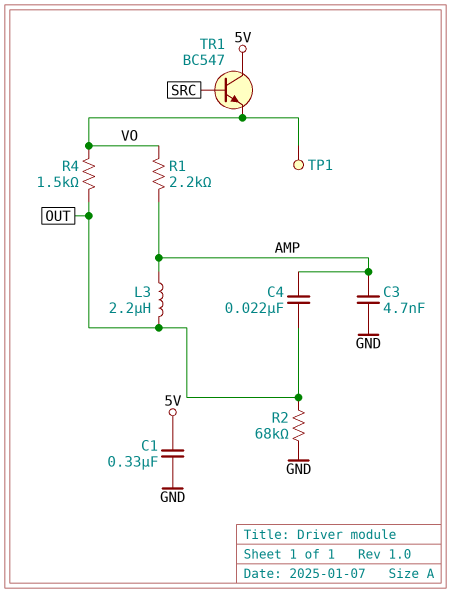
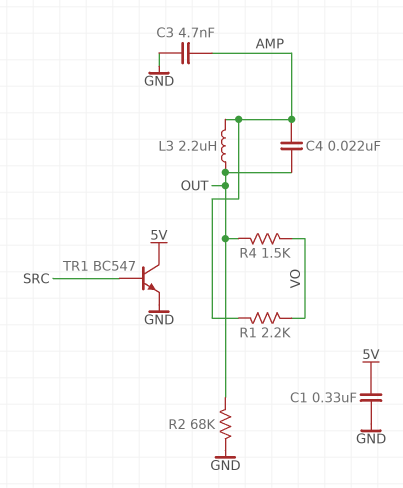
TP1: test point (VO) -> none
TR1: NPN BC547 (B SRC, C 5V, E VO) -> NPN BC547 (B SRC, C 5V, E GND)

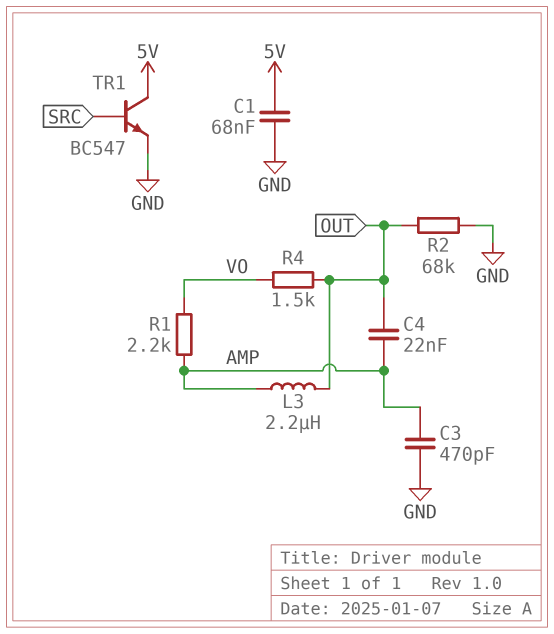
C1: 330nF (5V, GND) -> 68nF (5V, GND)
C3: 4.7nF (AMP, GND) -> 470pF (AMP, GND)

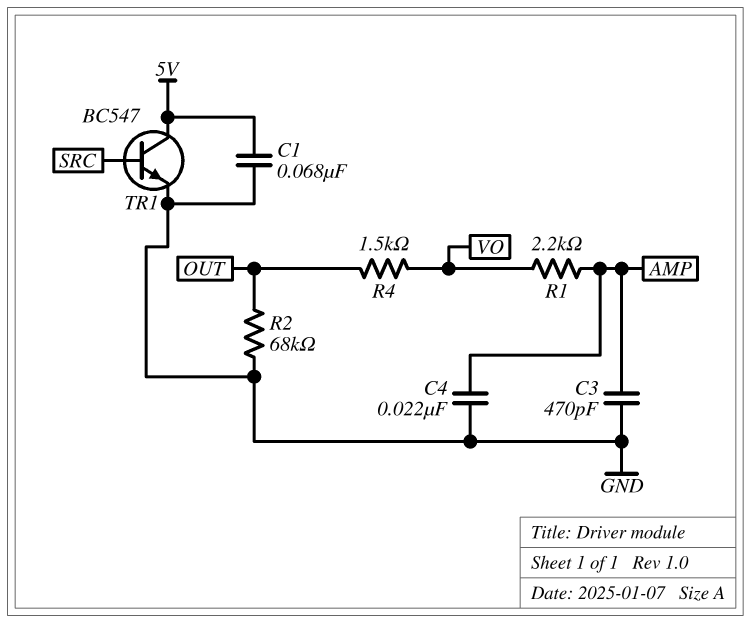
C4: 22nF (AMP, OUT) -> 22nF (AMP, GND)
L3: 2.2uH (AMP, OUT) -> none

